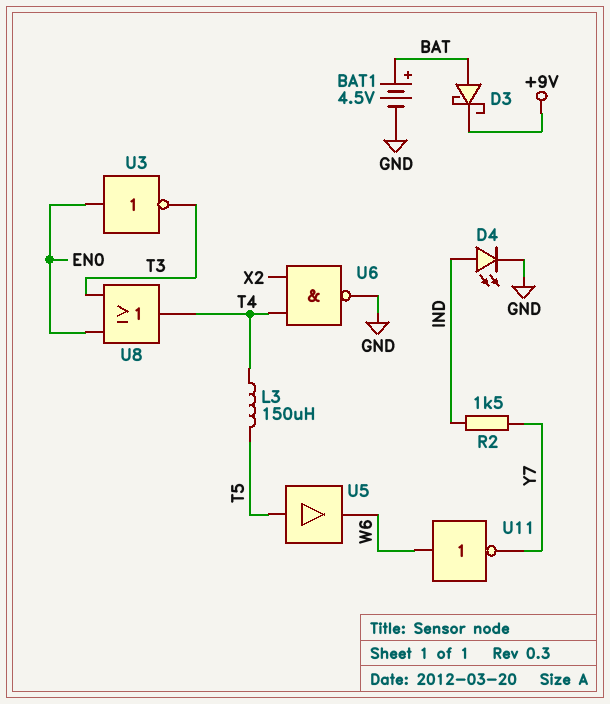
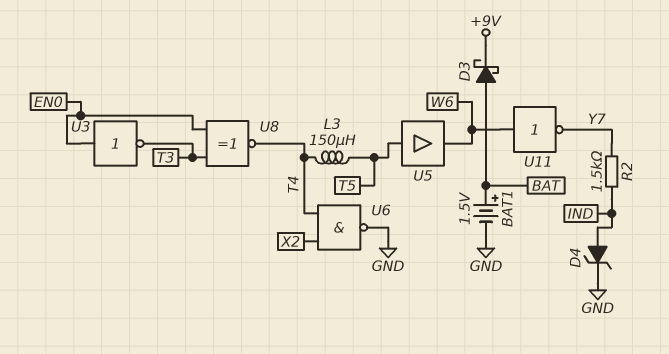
BAT1: 4.5V (plus BAT, minus GND) -> 1.5V (plus BAT, minus GND)
D4: LED (A IND, K GND) -> zener (A IND, K GND)
U8: OR (in EN0, in T3, out T4) -> XNOR (in EN0, in T3, out T4)

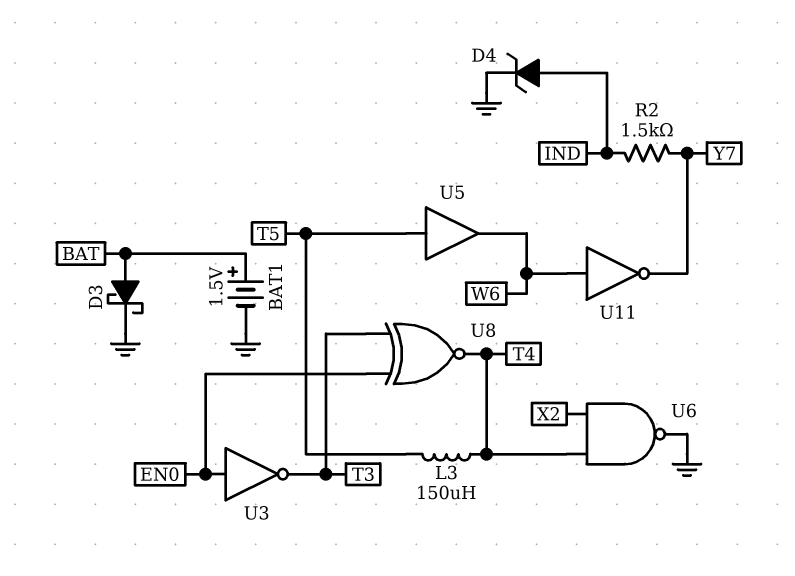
D3: schottky (A BAT, K +9V) -> schottky (A BAT, K GND)

